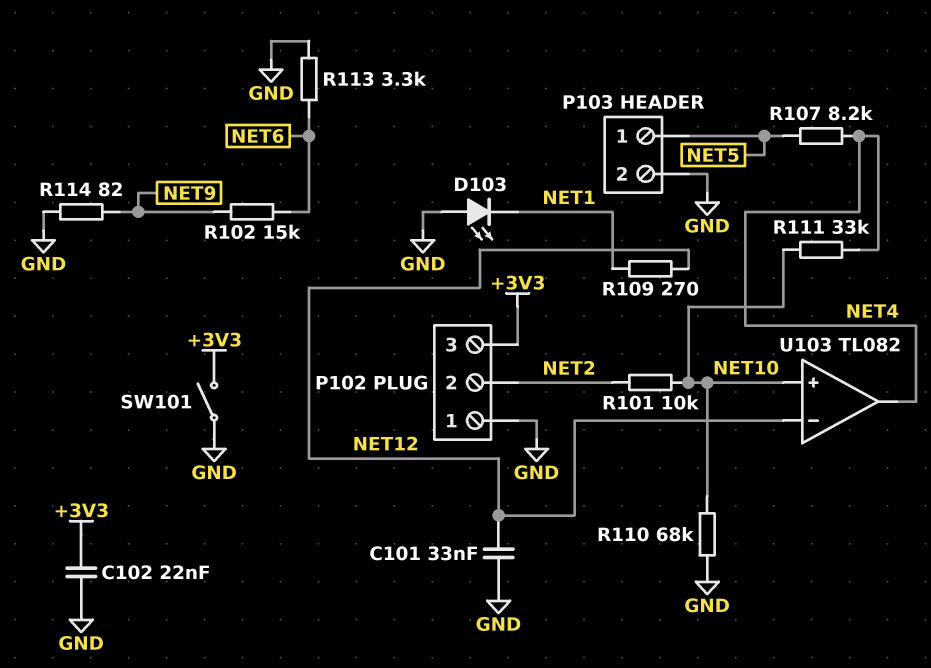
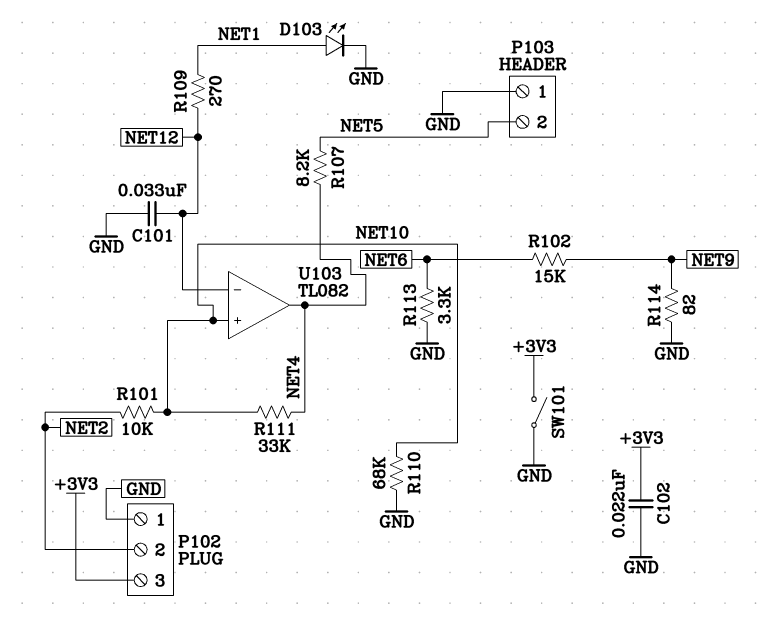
D103: LED (A GND, K NET1) -> LED (A NET1, K GND)
P103 pin 1: NET5 -> GND
P103 pin 2: GND -> NET5

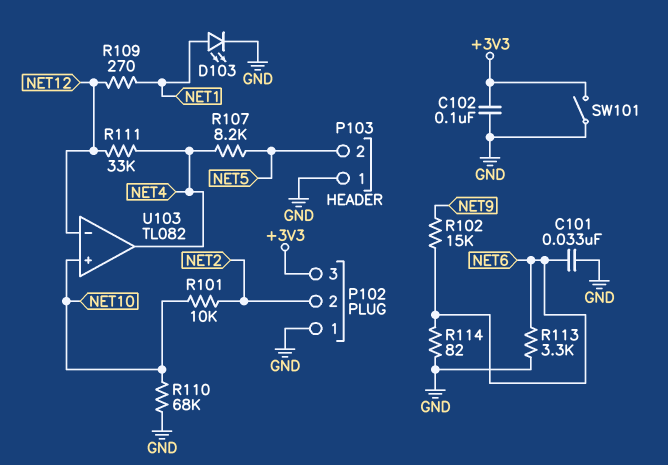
C101: 33nF (GND, NET12) -> 33nF (GND, NET6)
C102: 22nF (+3V3, GND) -> 100nF (+3V3, GND)
R111: 33k (NET4, NET10) -> 33k (NET4, NET12)
R114: 82 (GND, NET9) -> 82 (GND, NET6)

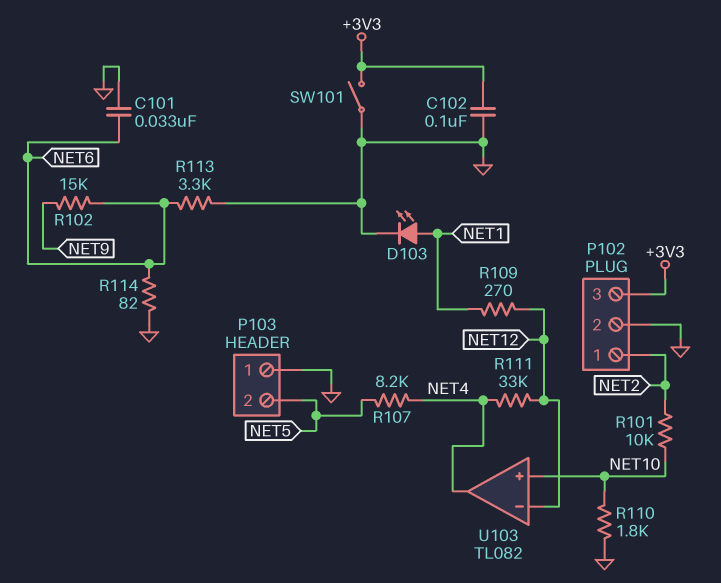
P102 pin 1: GND -> NET2
P102 pin 2: NET2 -> GND
R110: 68k (GND, NET10) -> 1.8k (GND, NET10)

